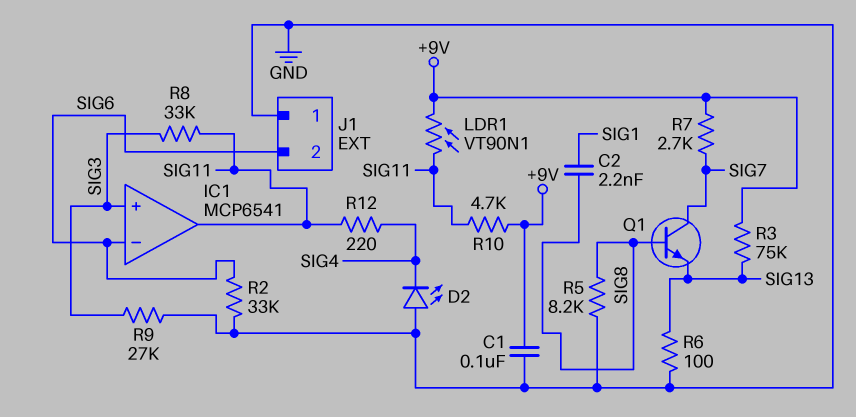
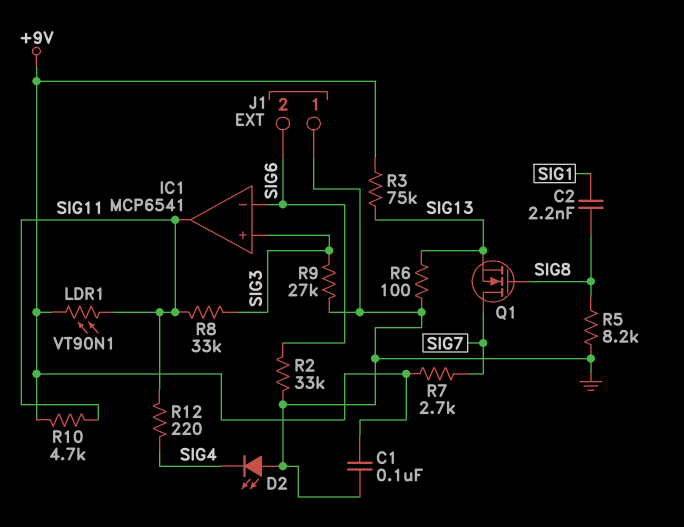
Q1: NPN (B SIG8, C SIG7, E SIG13) -> NMOS (G SIG8, D SIG7, S SIG13)

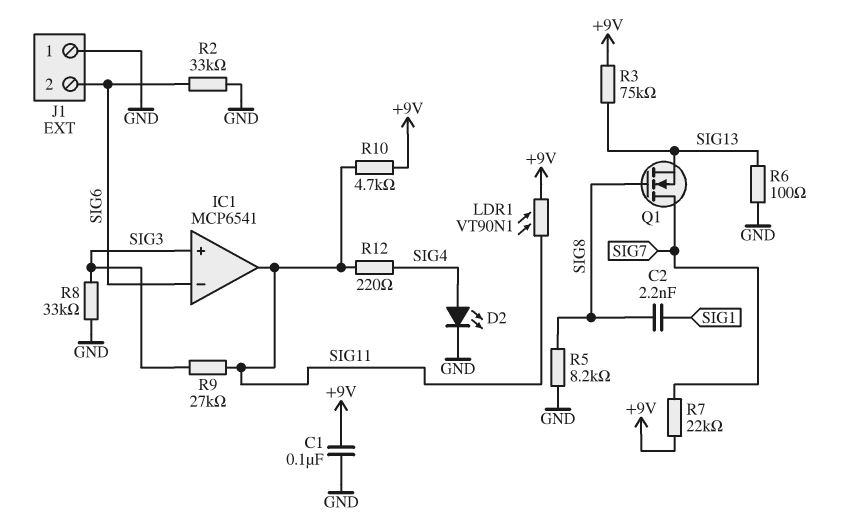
D2: LED (A GND, K SIG4) -> LED (A SIG4, K GND)
R7: 2.7k (+9V, SIG7) -> 22k (+9V, SIG7)
R8: 33k (SIG3, SIG11) -> 33k (GND, SIG3)
R9: 27k (GND, SIG3) -> 27k (SIG3, SIG11)

